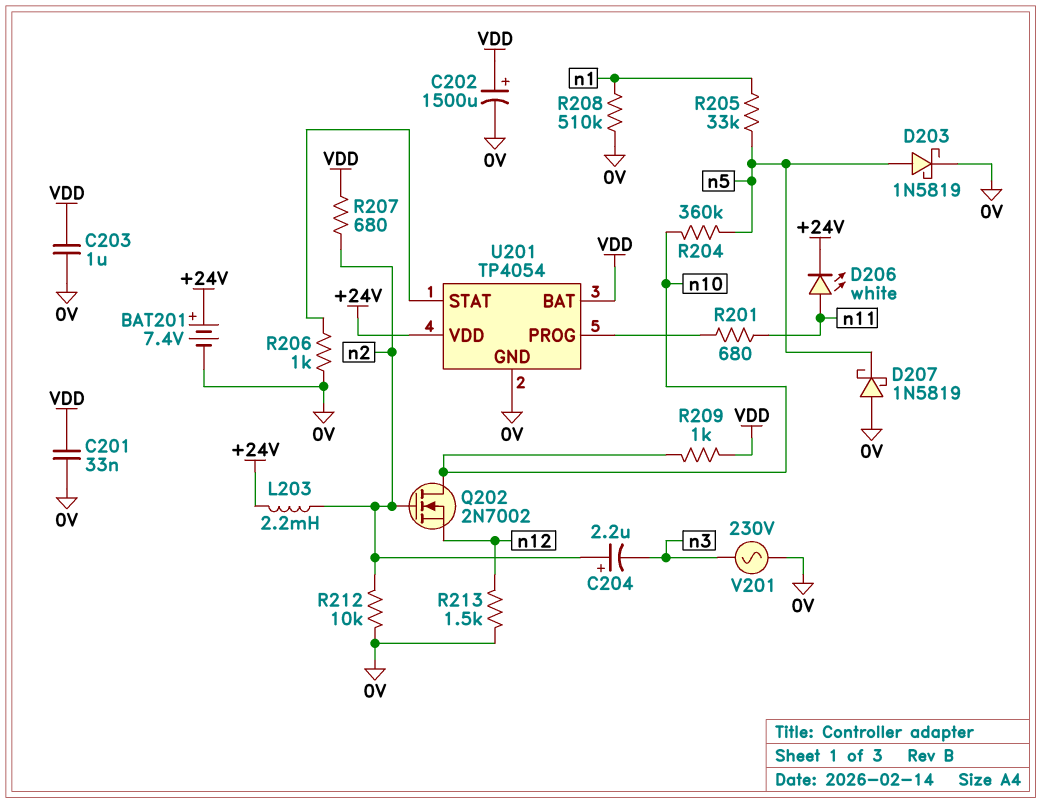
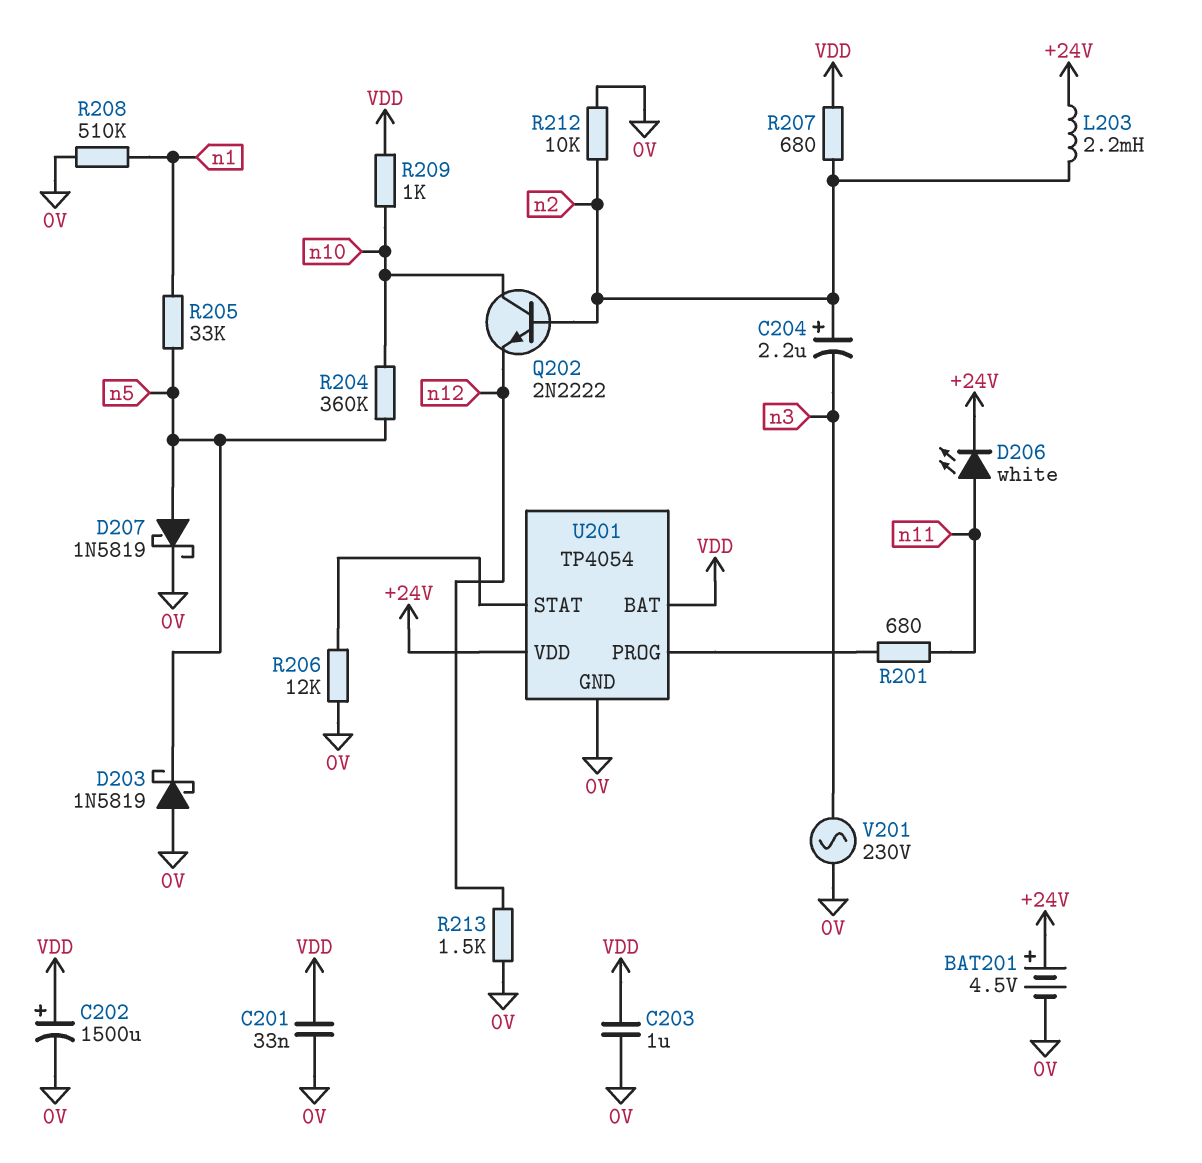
BAT201: 7.4V (plus +24V, minus 0V) -> 4.5V (plus +24V, minus 0V)
D203: schottky 1N5819 (A n5, K 0V) -> schottky 1N5819 (A 0V, K n5)
D207: schottky 1N5819 (A 0V, K n5) -> schottky 1N5819 (A n5, K 0V)
Q202: NMOS 2N7002 (G n2, D n10, S n12) -> NPN 2N2222 (B n2, C n10, E n12)
R206: 1k (0V, U201/STAT) -> 12k (0V, U201/STAT)

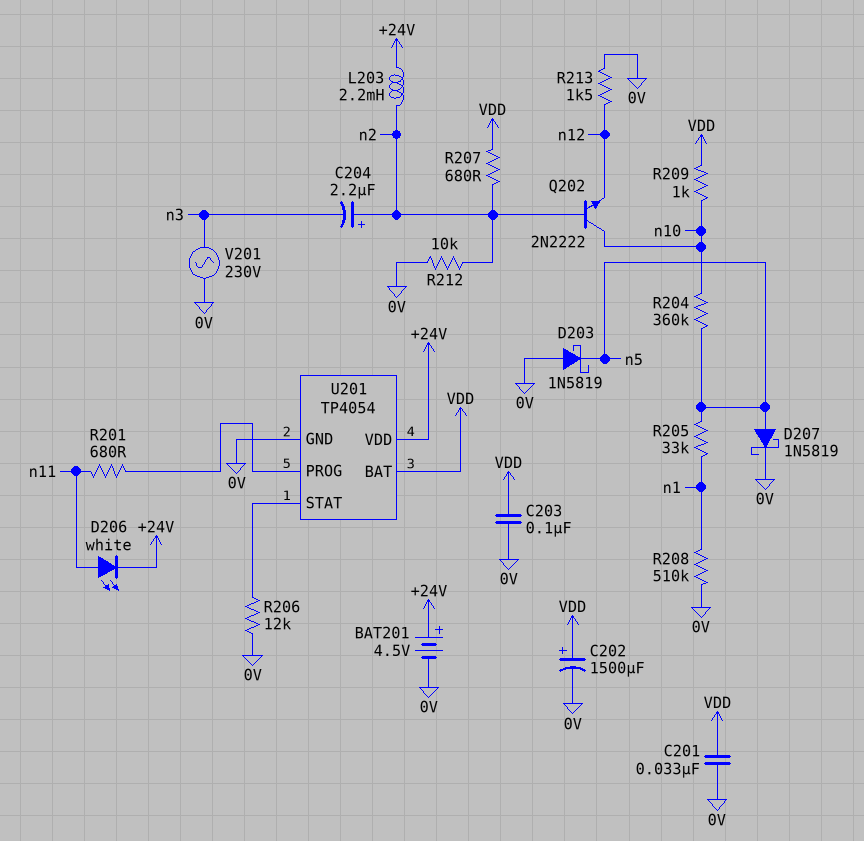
C203: 1uF (0V, VDD) -> 100nF (0V, VDD)

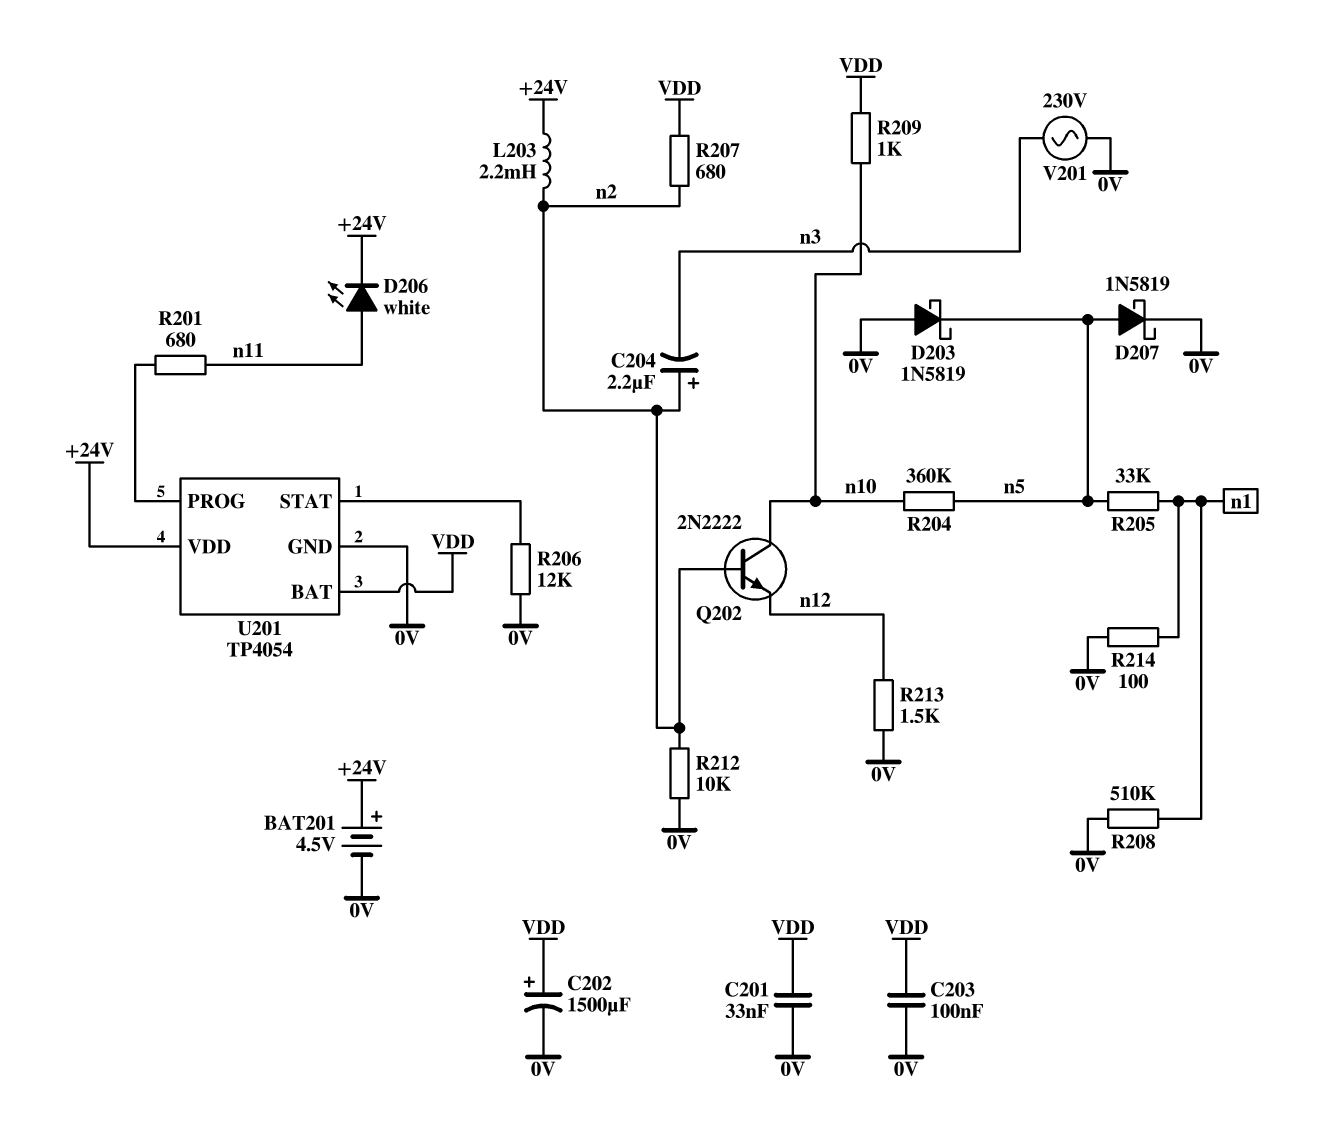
R214: none -> 100 (0V, n1)

